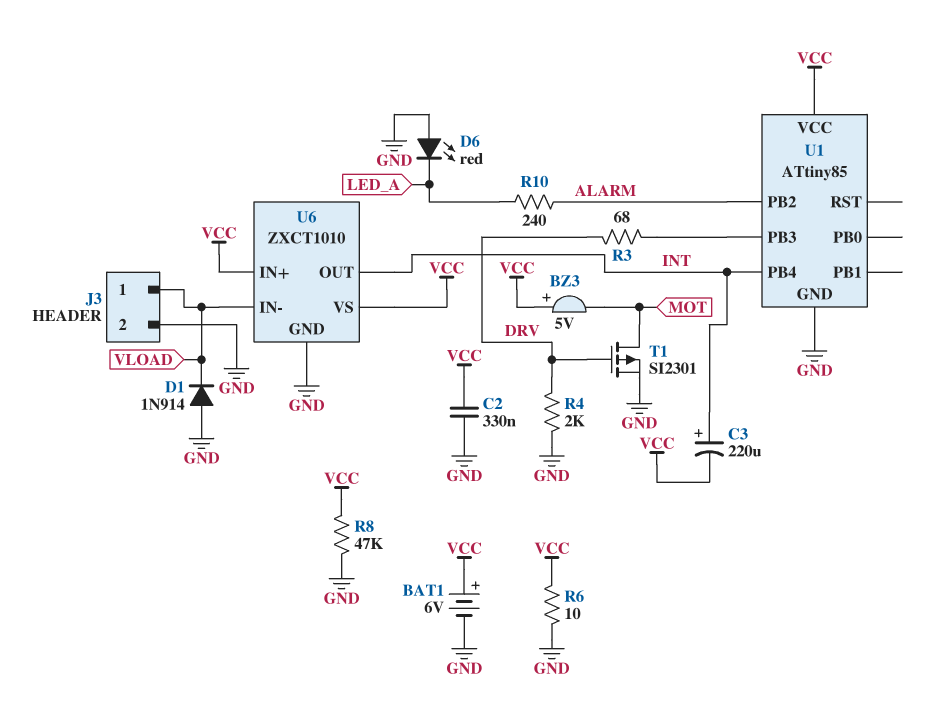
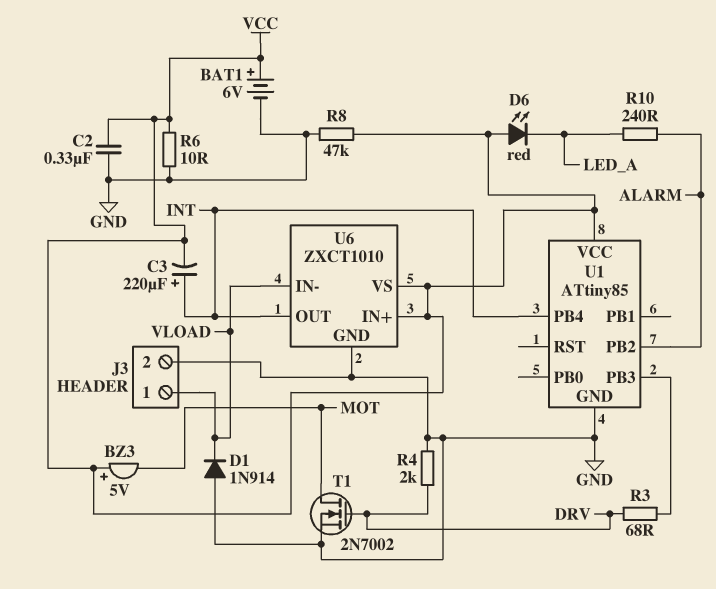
D6: LED red (A GND, K LED_A) -> LED red (A VCC, K LED_A)
T1: PMOS SI2301 (G DRV, D MOT, S GND) -> NMOS 2N7002 (G DRV, D MOT, S GND)

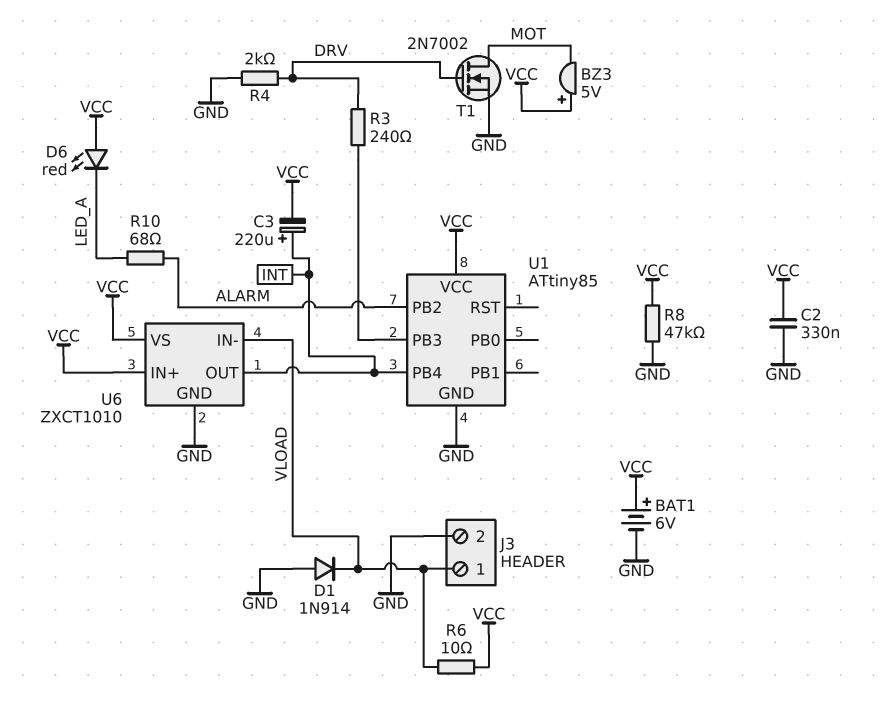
R3: 68 (DRV, U1/PB3) -> 240 (DRV, U1/PB3)
R6: 10 (GND, VCC) -> 10 (VCC, VLOAD)
R10: 240 (ALARM, LED_A) -> 68 (ALARM, LED_A)

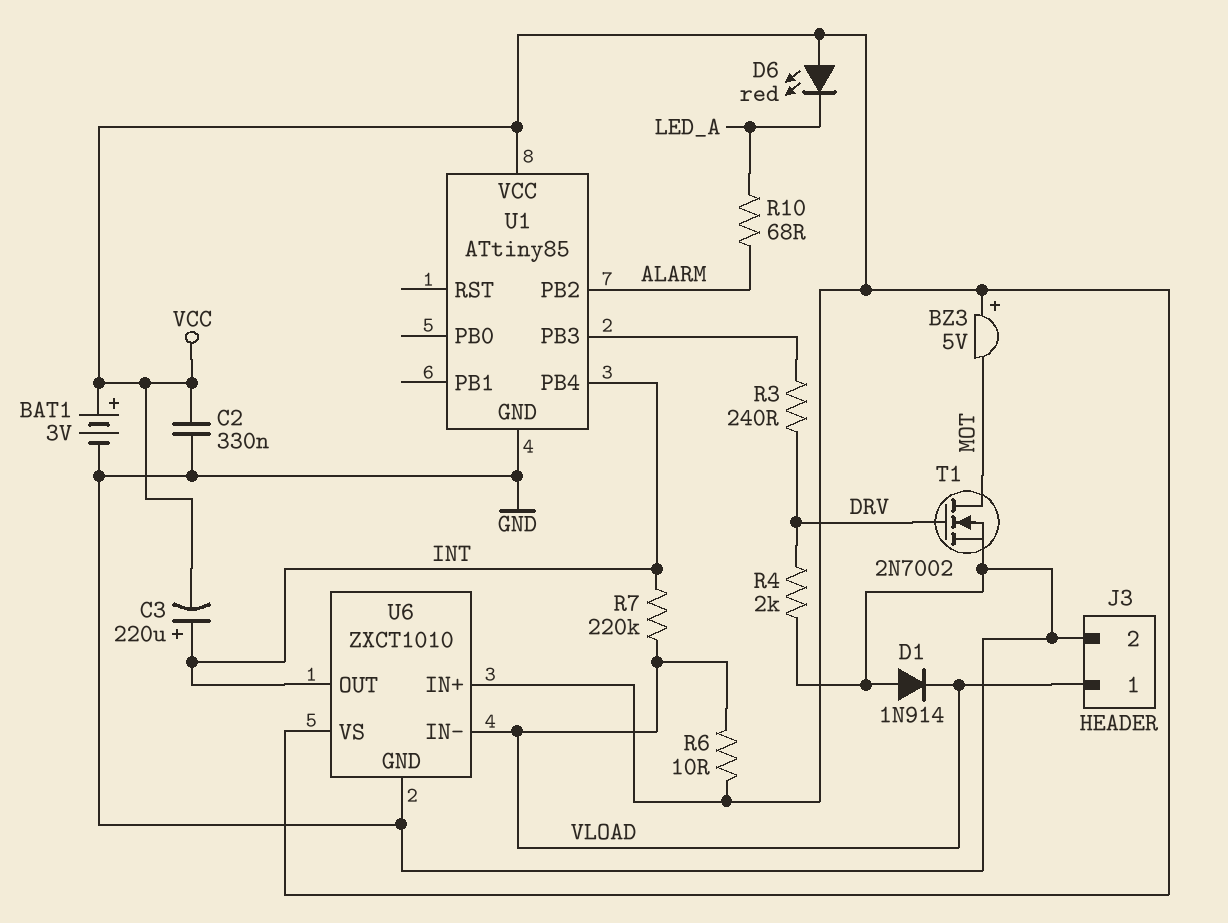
BAT1: 6V (plus VCC, minus GND) -> 3V (plus VCC, minus GND)
R7: none -> 220k (INT, VLOAD)
R8: 47k (GND, VCC) -> none

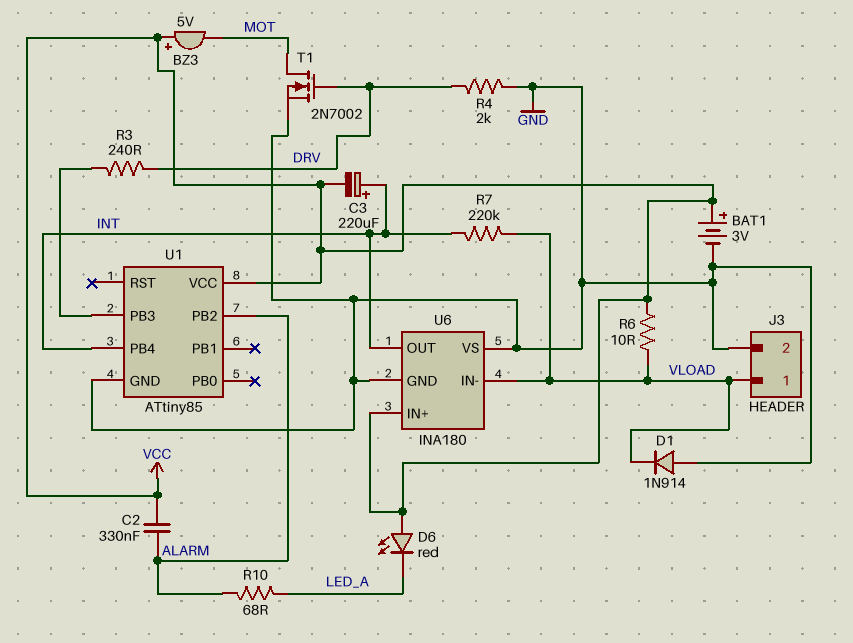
C2: 330nF (GND, VCC) -> 330nF (ALARM, VCC)
U6: ZXCT1010 -> INA180
U6 pin VS: VCC -> GND

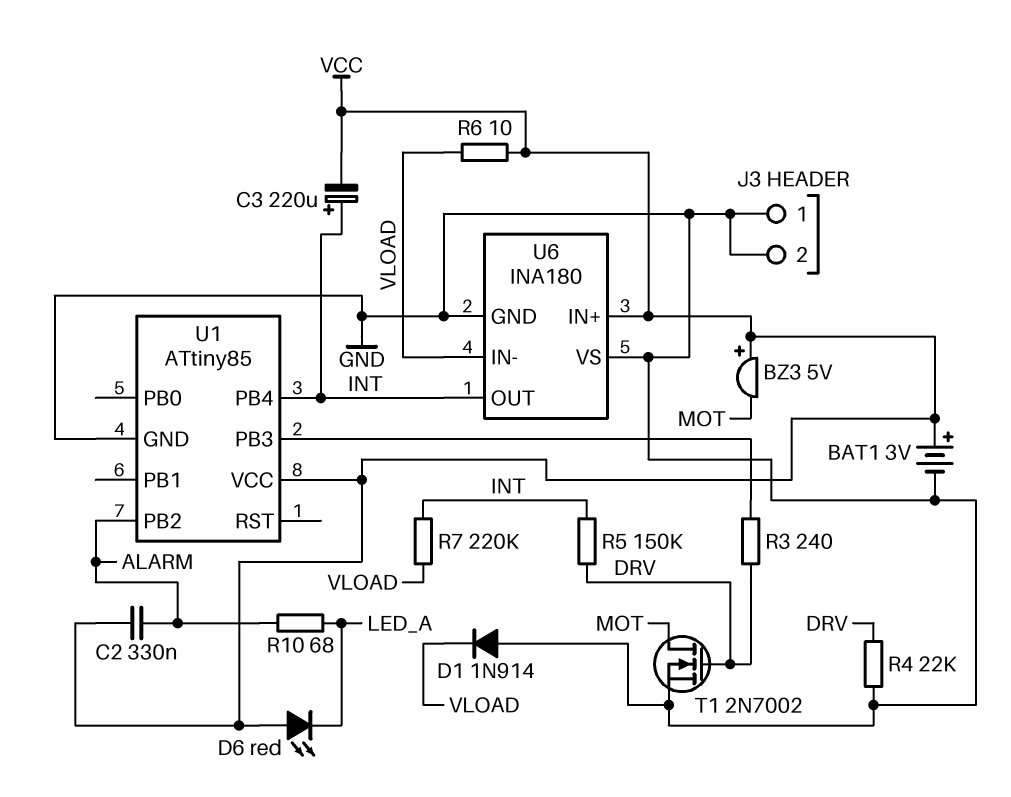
J3 pin 1: VLOAD -> GND
R4: 2k (DRV, GND) -> 22k (DRV, GND)
R5: none -> 150k (DRV, INT)

